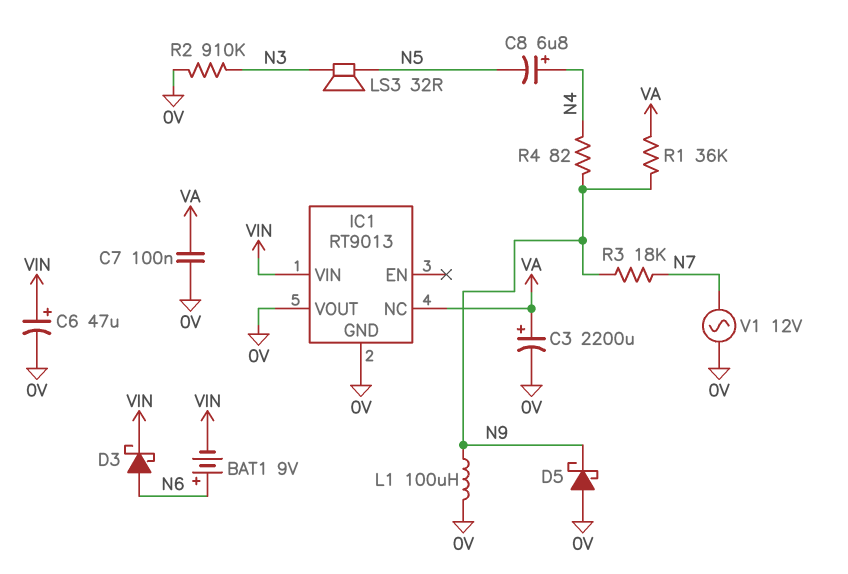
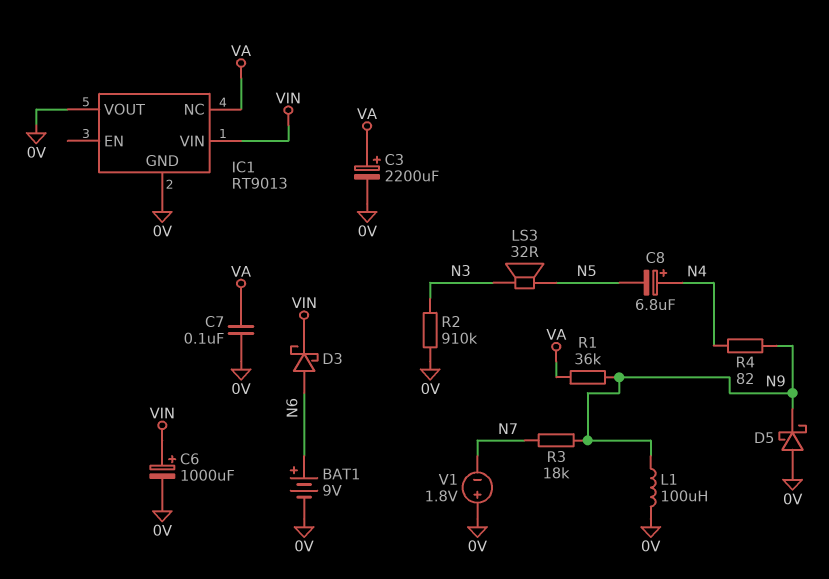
BAT1: 9V (plus N6, minus VIN) -> 9V (plus N6, minus 0V)
C6: 47uF (plus VIN, minus 0V) -> 1000uF (plus VIN, minus 0V)
V1: AC 12V (0V, N7) -> 1.8V (plus 0V, minus N7)

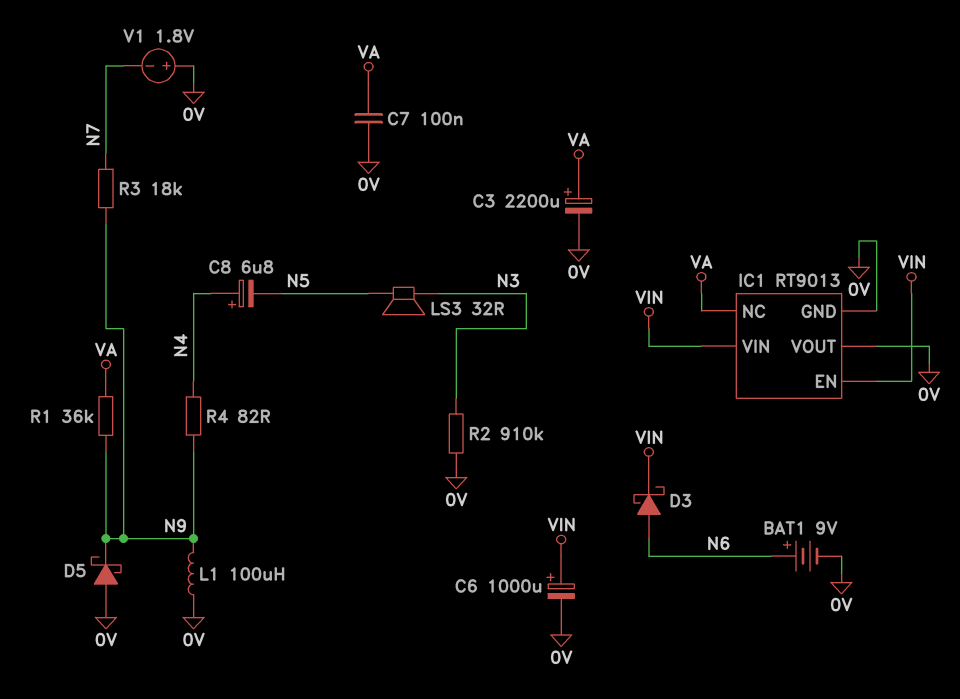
IC1 pin EN: none -> VIN

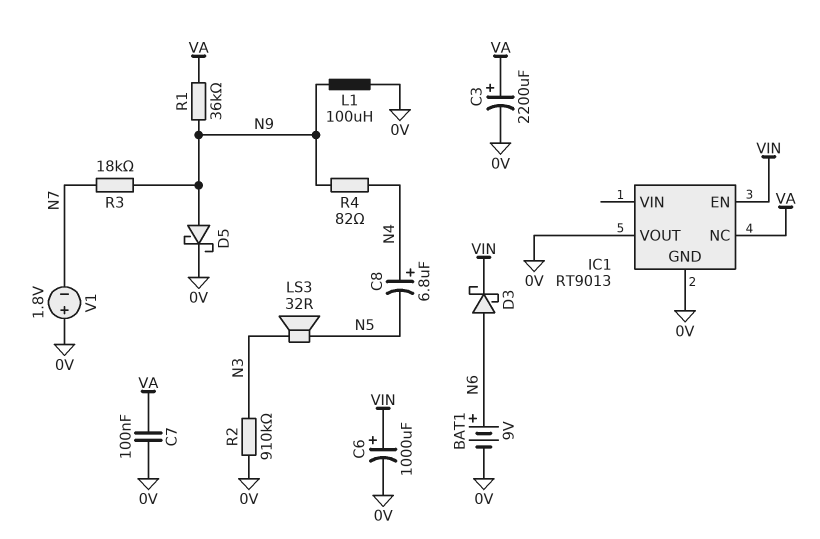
D5: schottky (A 0V, K N9) -> schottky (A N9, K 0V)
IC1 pin VIN: VIN -> none

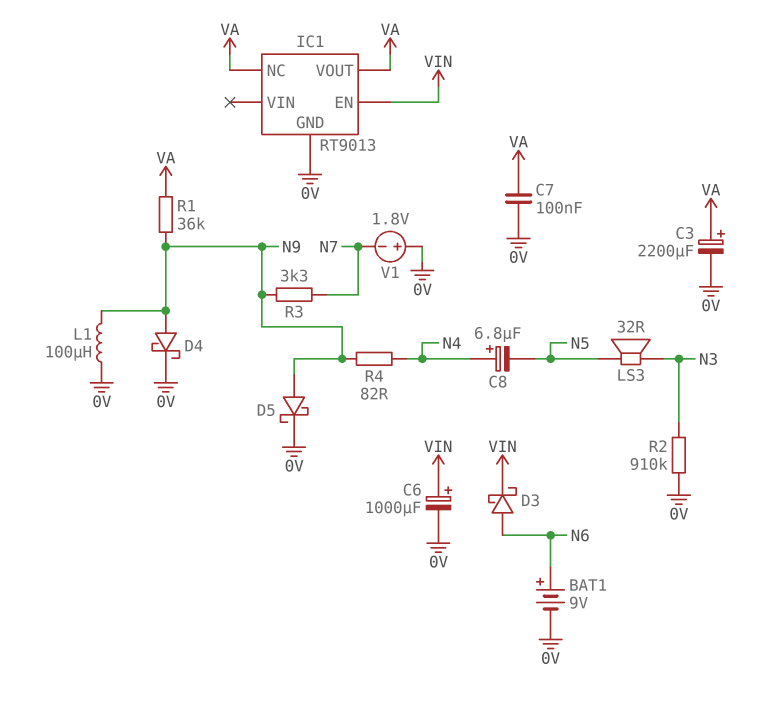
D4: none -> schottky (A N9, K 0V)
IC1 pin VOUT: 0V -> VA
R3: 18k (N7, N9) -> 3.3k (N7, N9)

